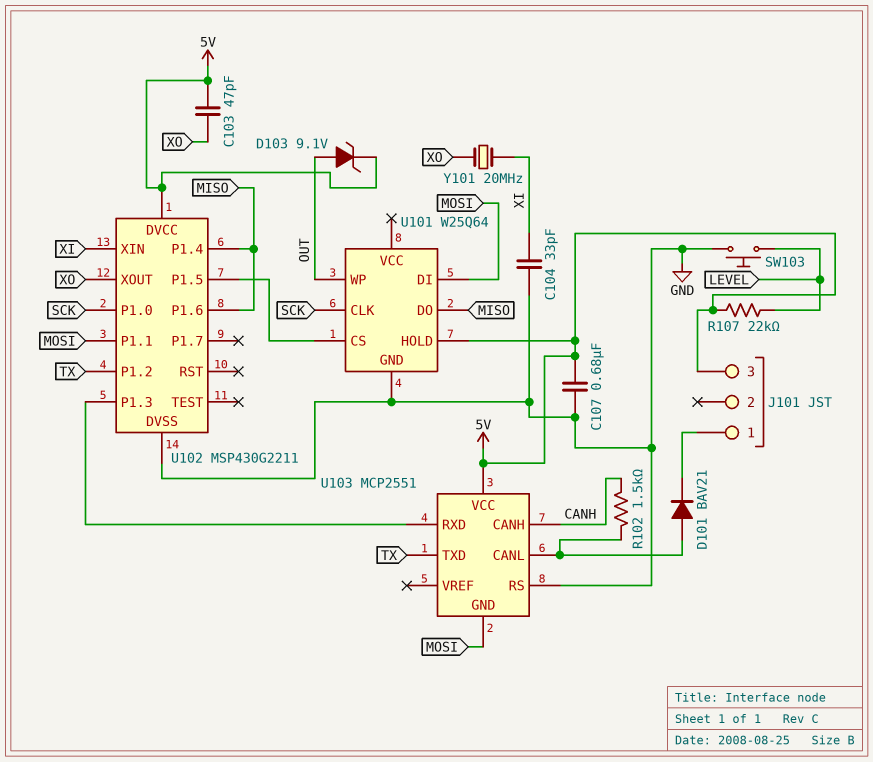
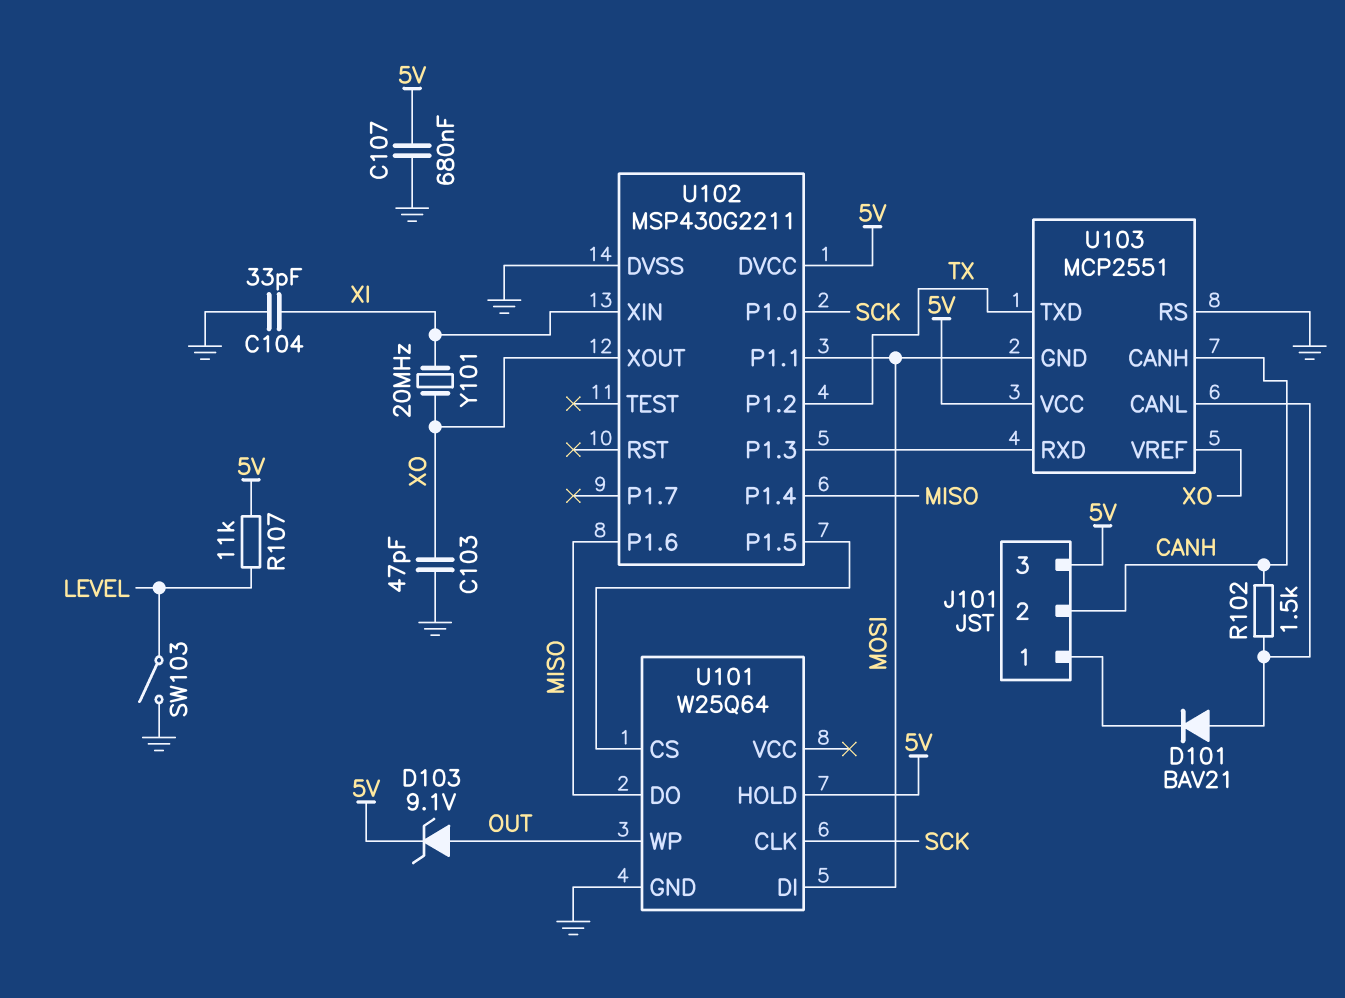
C103: 47pF (5V, XO) -> 47pF (GND, XO)
J101 pin 2: none -> CANH
R107: 22k (5V, LEVEL) -> 11k (5V, LEVEL)
SW103: button (GND, LEVEL) -> switch (GND, LEVEL)
U103 pin VREF: none -> XO

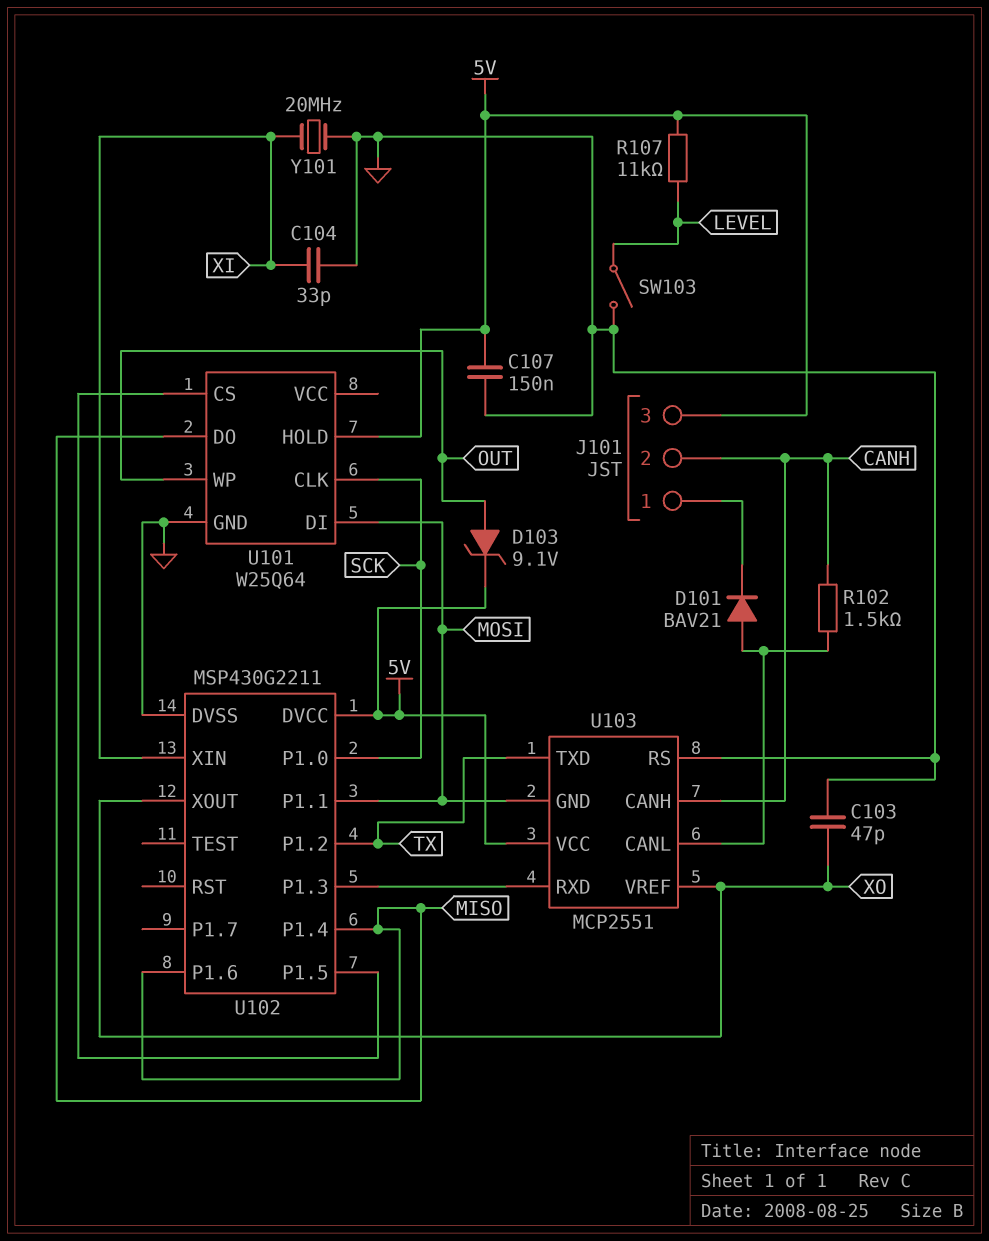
C107: 680nF (5V, GND) -> 150nF (5V, GND)
Y101: 20MHz (XI, XO) -> 20MHz (GND, XI)

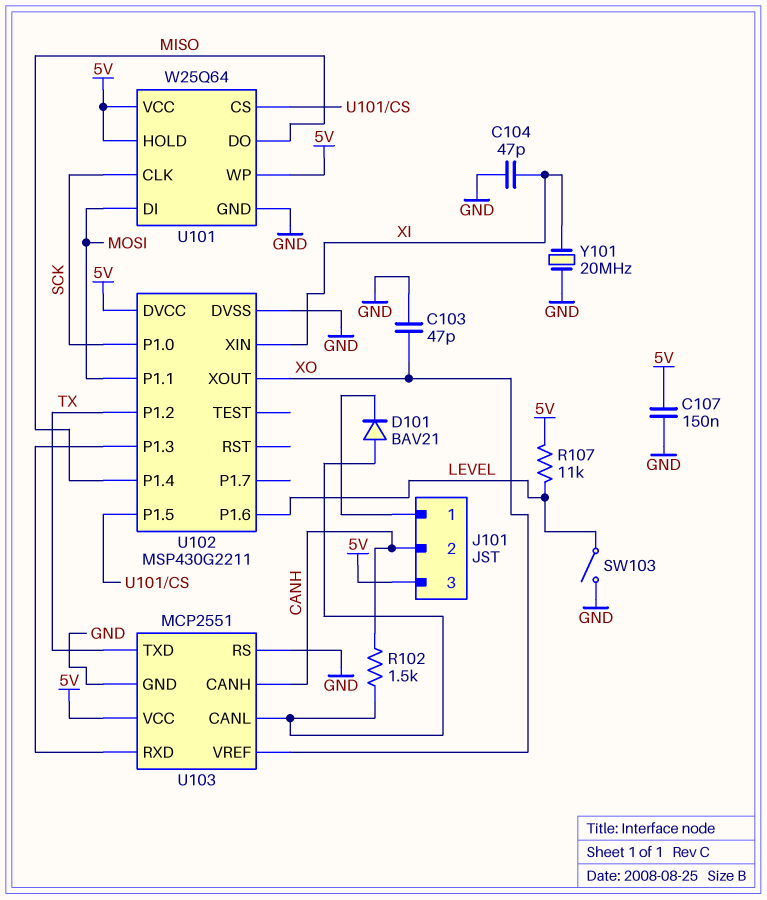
C104: 33pF (GND, XI) -> 47pF (GND, XI)
D103: zener 9.1V (A OUT, K 5V) -> none
U101 pin VCC: none -> 5V
U101 pin WP: OUT -> 5V
U102 pin P1.6: MISO -> LEVEL
U103 pin GND: MOSI -> GND

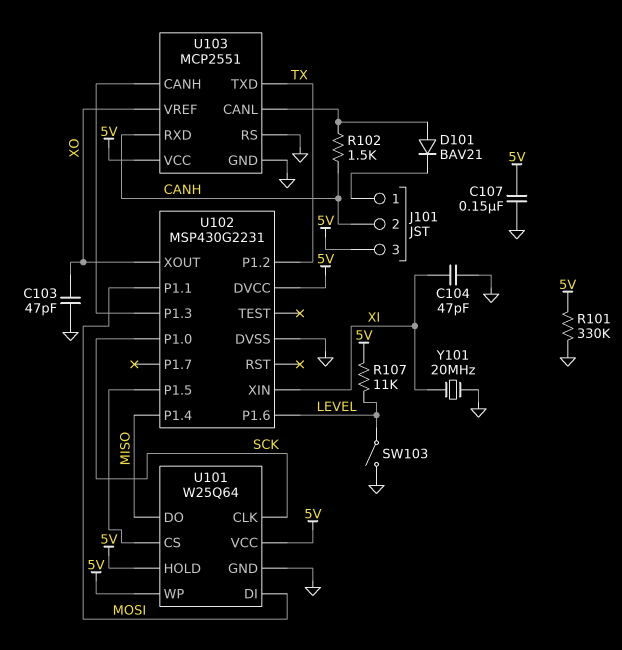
R101: none -> 330k (5V, GND)
U102: MSP430G2211 -> MSP430G2231
U103 pin CANH: CANH -> U102/P1.3
U103 pin RXD: U102/P1.3 -> CANH

